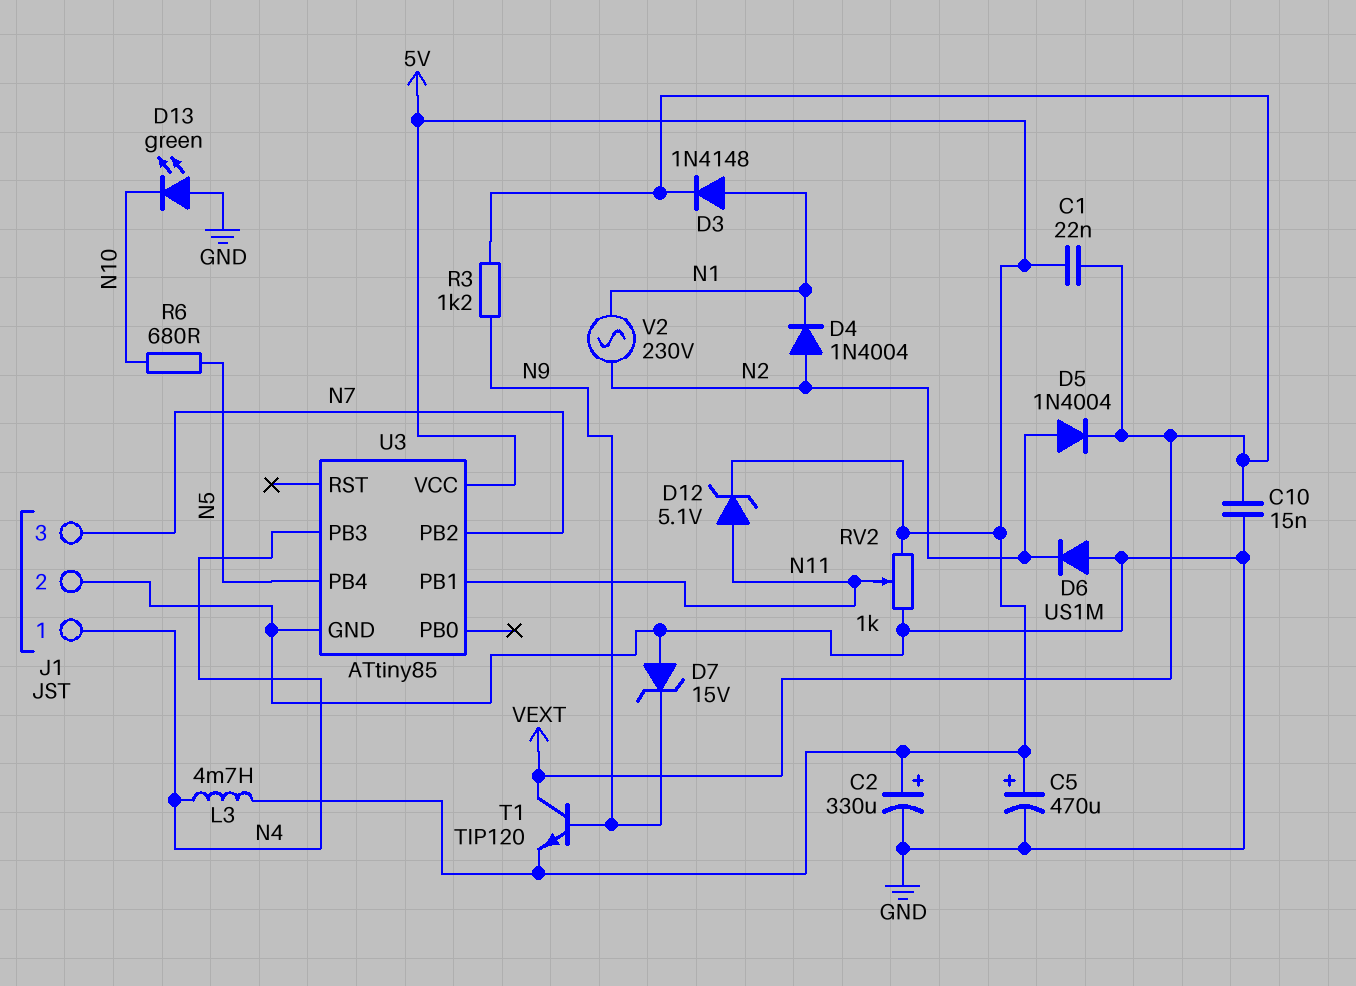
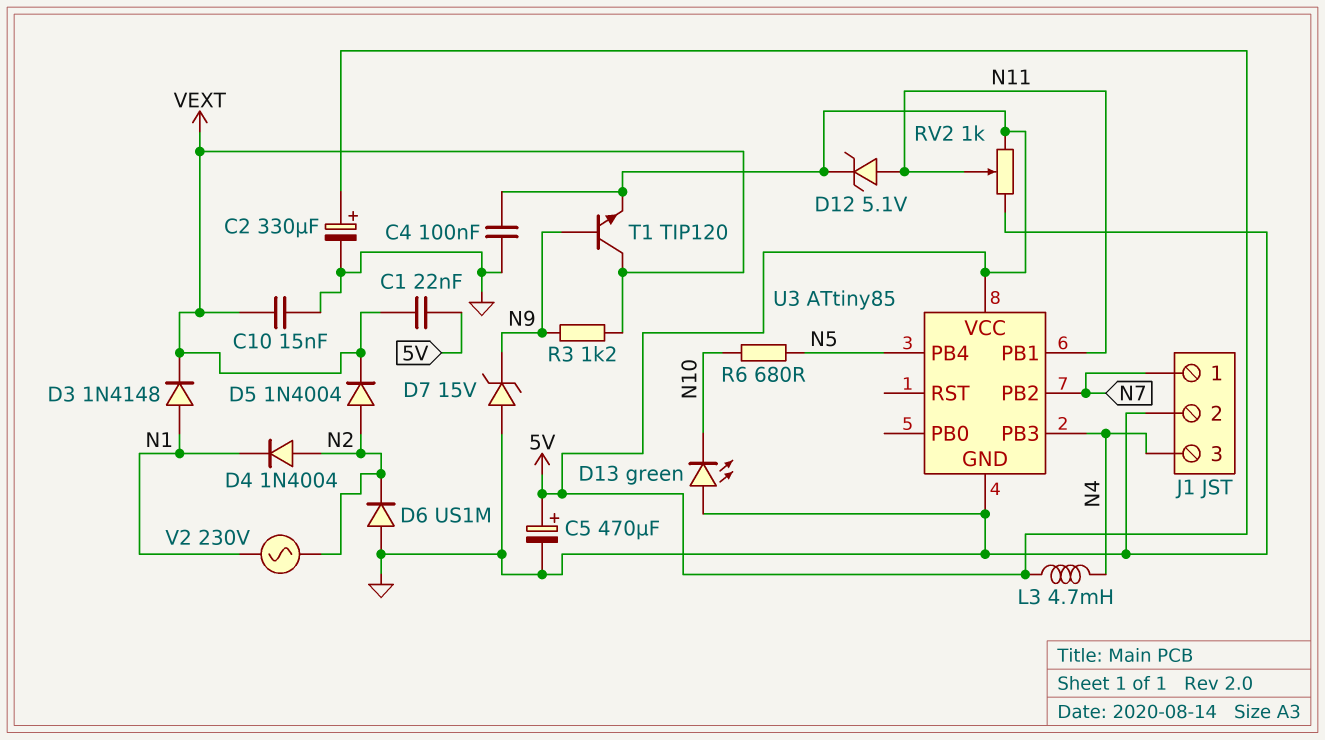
C4: none -> 100nF (5V, GND)
J1 pin 1: N4 -> N7
J1 pin 3: N7 -> N4

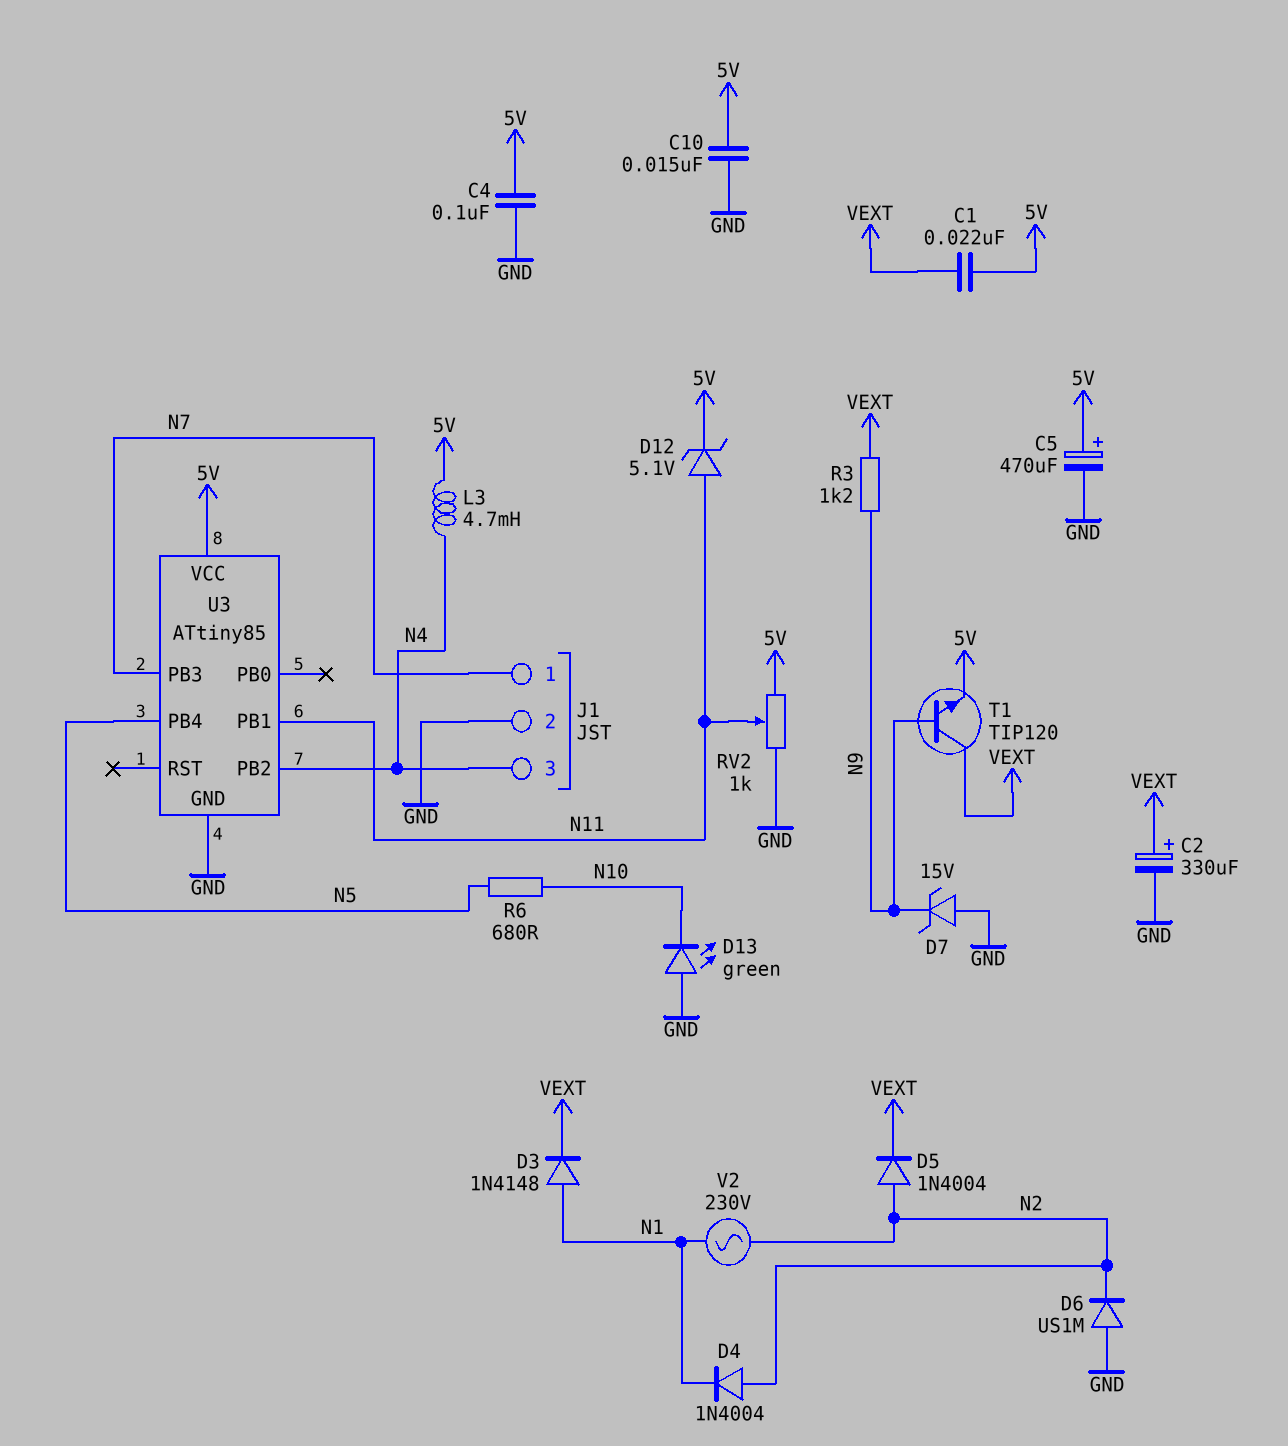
C2: 330uF (plus 5V, minus GND) -> 330uF (plus VEXT, minus GND)
C10: 15nF (GND, VEXT) -> 15nF (5V, GND)
U3 pin PB2: N7 -> N4
U3 pin PB3: N4 -> N7

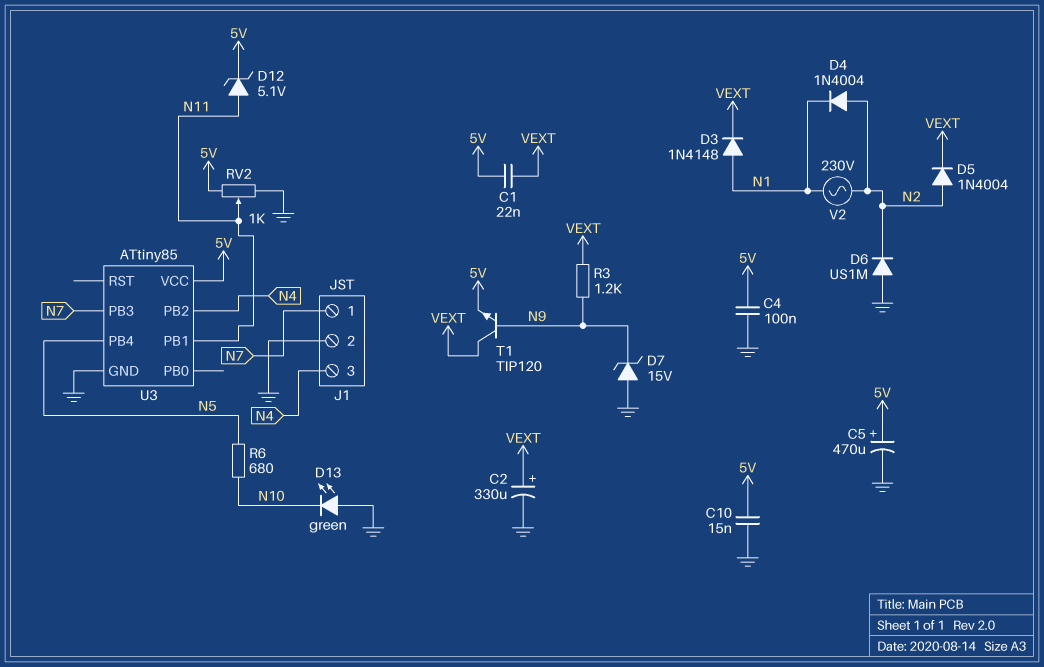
L3: 4.7mH (5V, N4) -> none

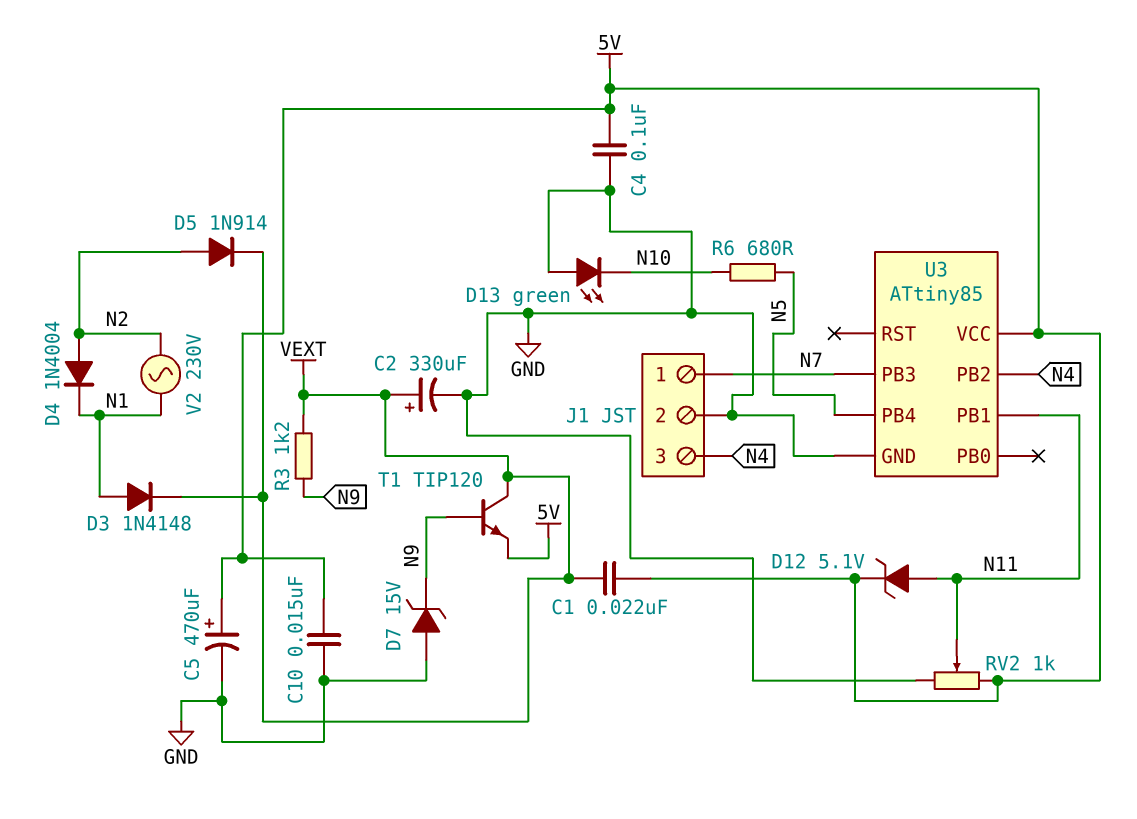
D5: diode 1N4004 (A N2, K VEXT) -> diode 1N914 (A N2, K VEXT)
D6: diode US1M (A GND, K N2) -> none

